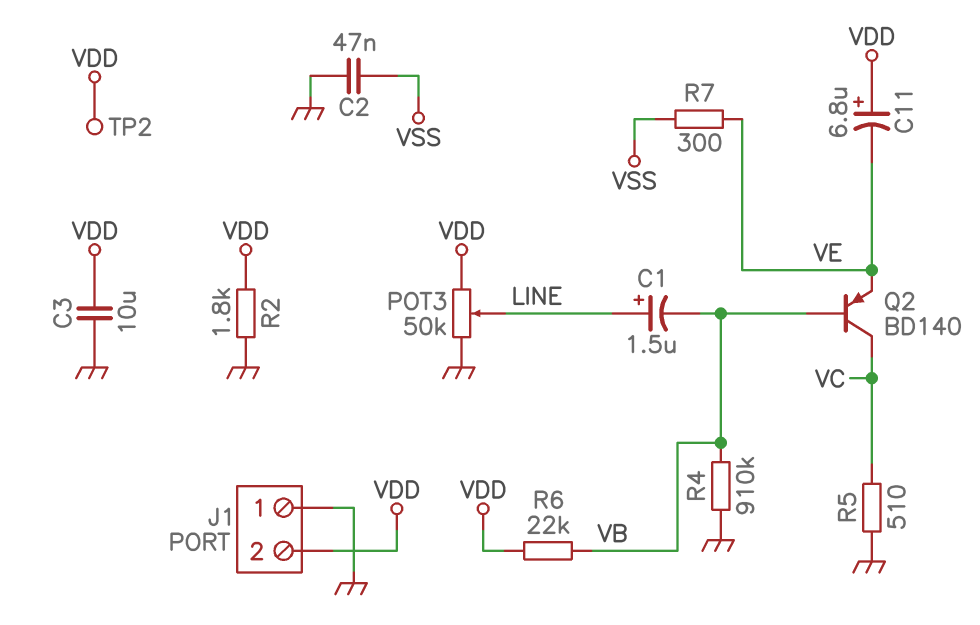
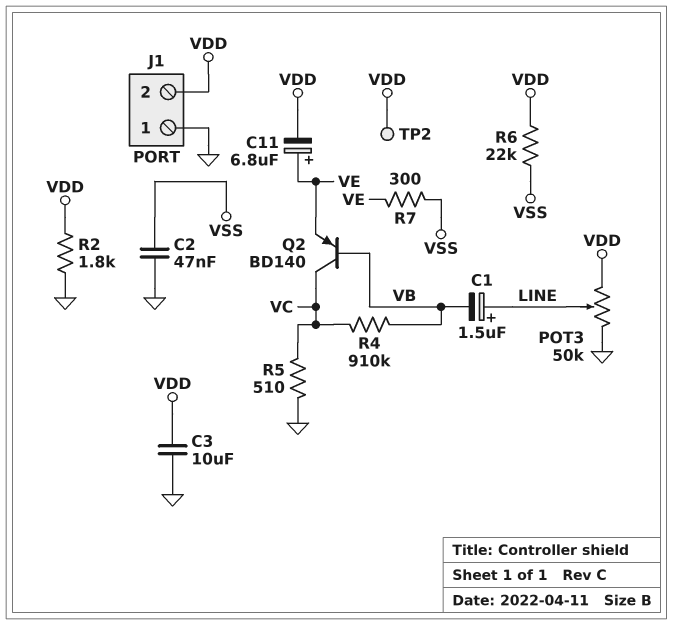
C11: 6.8uF (plus VDD, minus VE) -> 6.8uF (plus VE, minus VDD)
R4: 910k (GND, VB) -> 910k (VB, VC)
R6: 22k (VB, VDD) -> 22k (VDD, VSS)

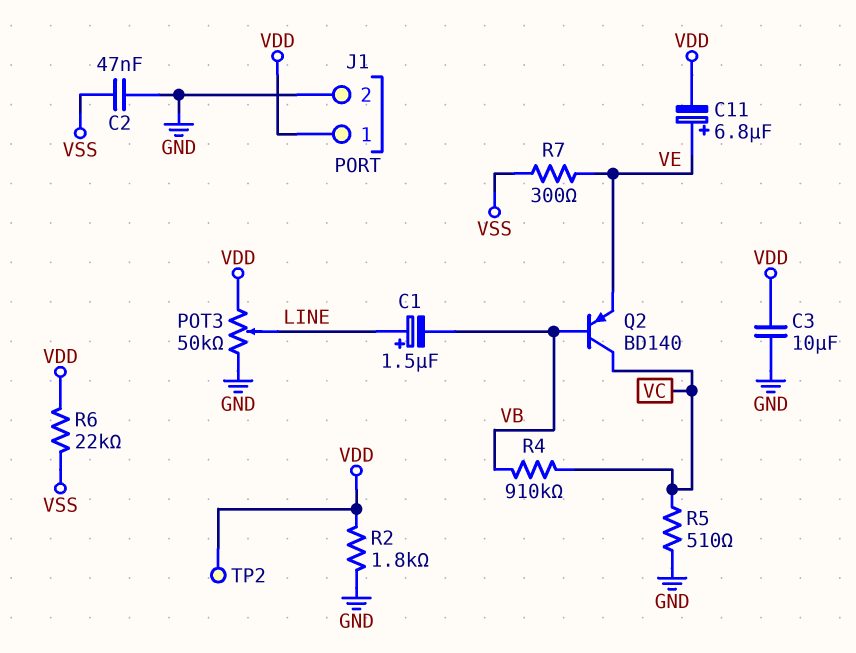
J1 pin 1: GND -> VDD
J1 pin 2: VDD -> GND

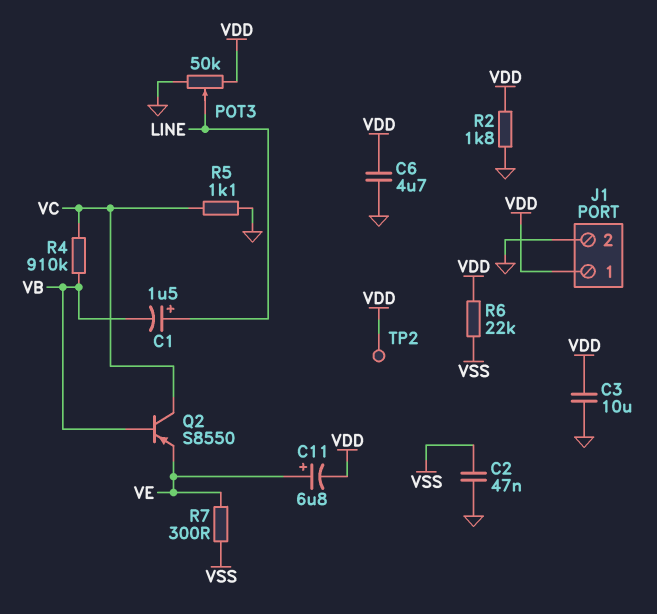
C6: none -> 4.7uF (GND, VDD)
Q2: PNP BD140 (B VB, C VC, E VE) -> PNP S8550 (B VB, C VC, E VE)
R5: 510 (GND, VC) -> 1.1k (GND, VC)

